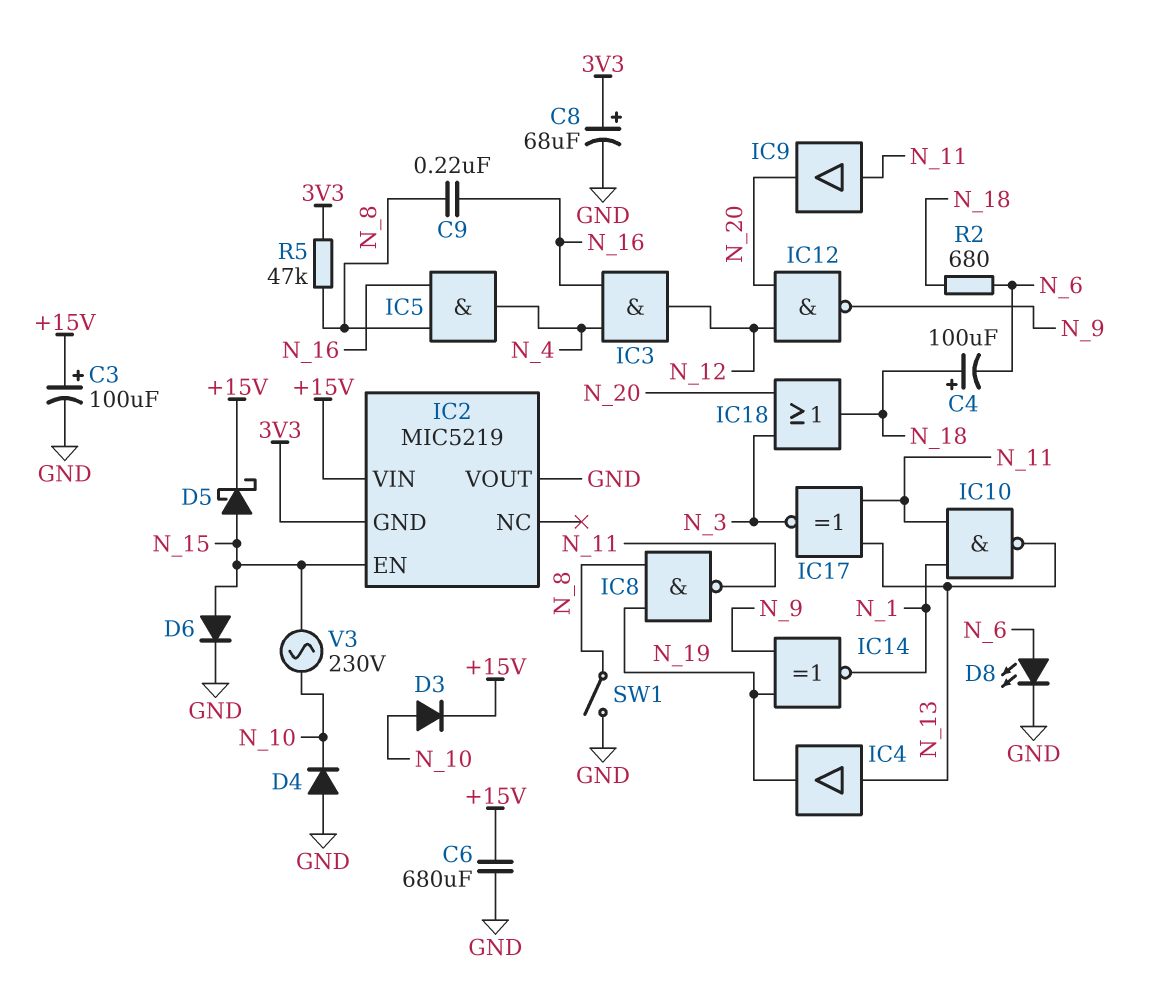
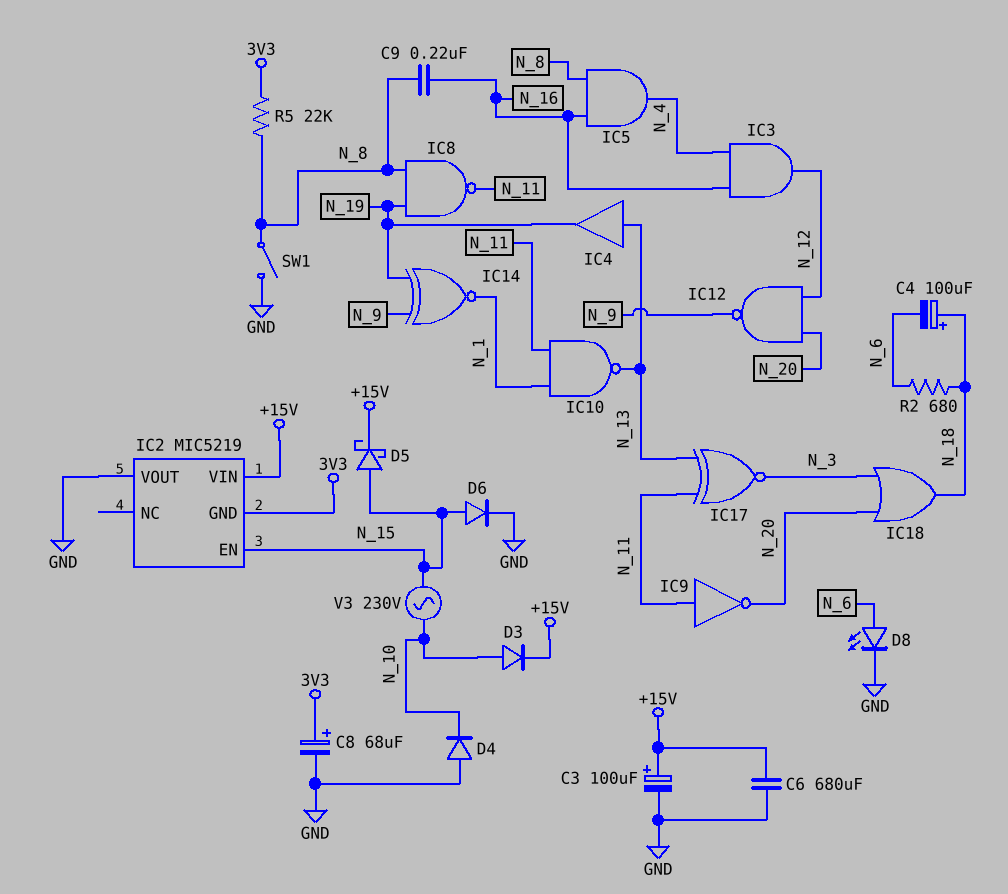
IC9: buffer (in N_11, out N_20) -> NOT (in N_11, out N_20)
R5: 47k (3V3, N_8) -> 22k (3V3, N_8)

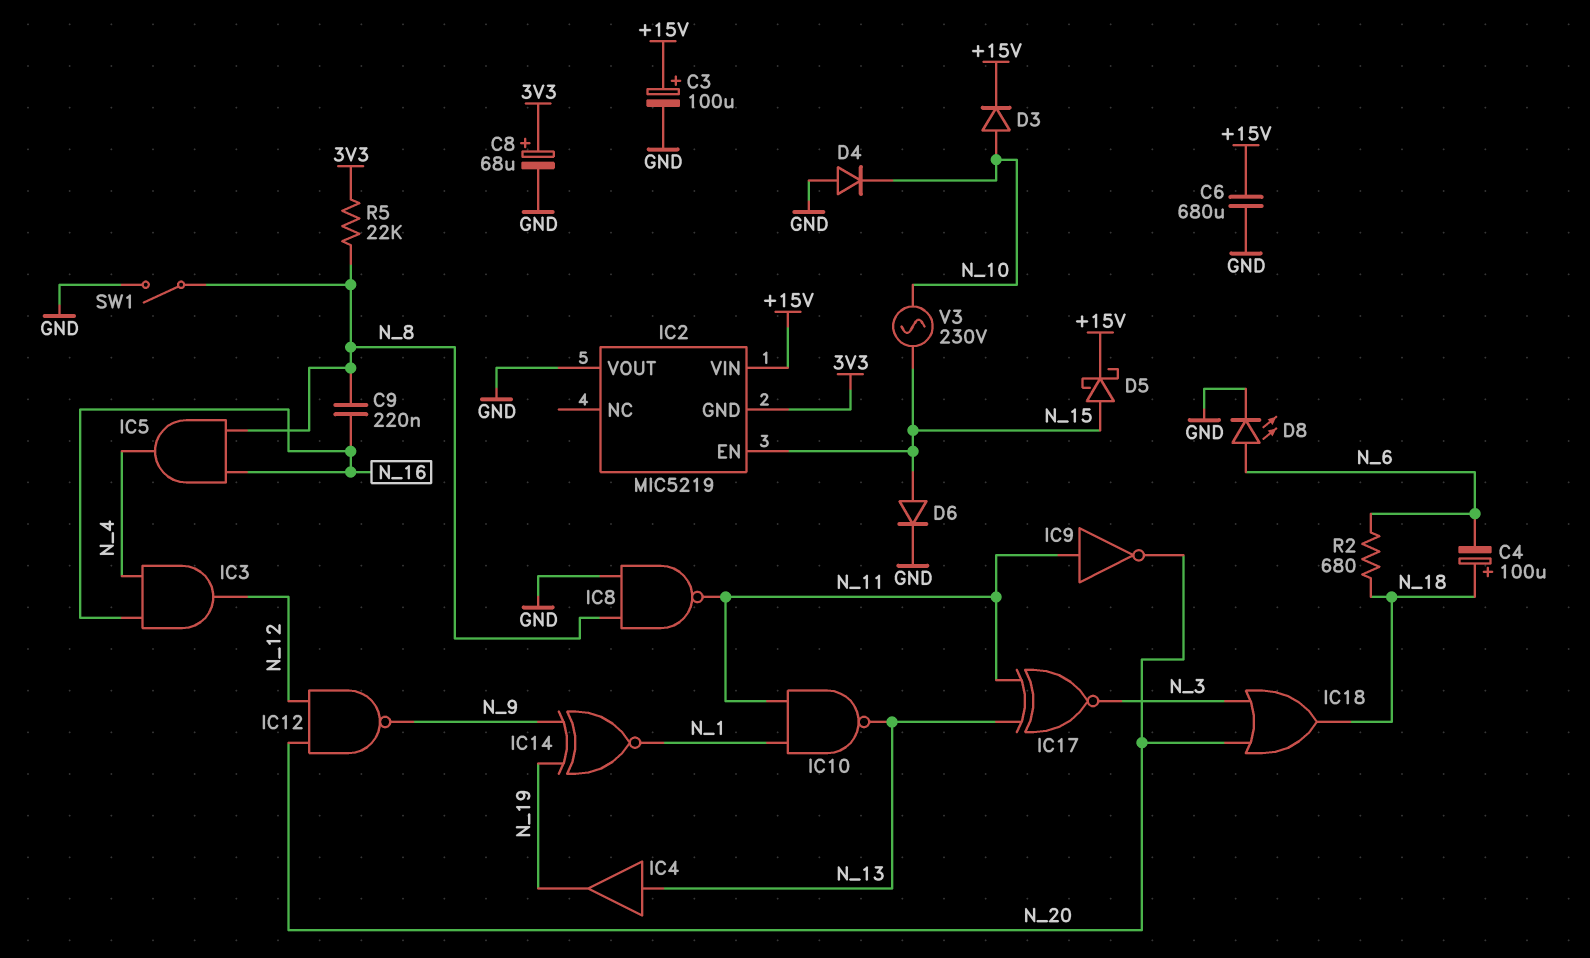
IC8: NAND (in N_8, in N_19, out N_11) -> NAND (in GND, in N_8, out N_11)

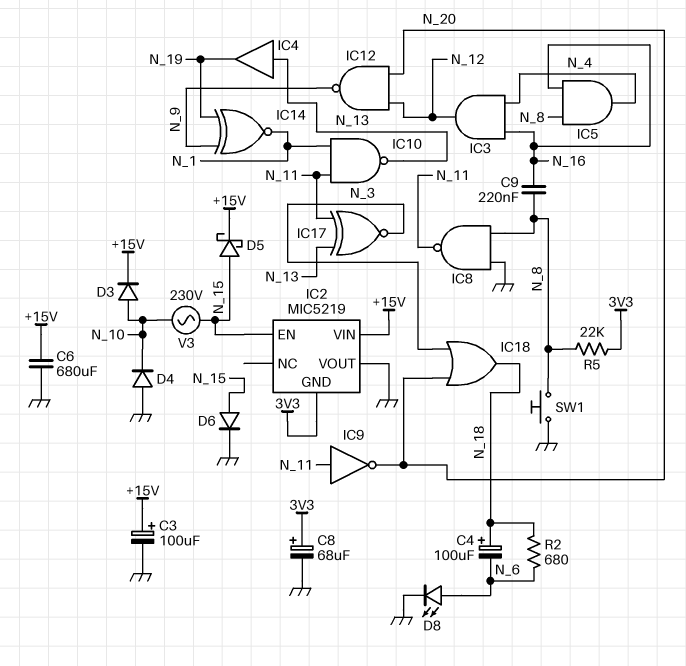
SW1: switch (GND, N_8) -> button (GND, N_8)

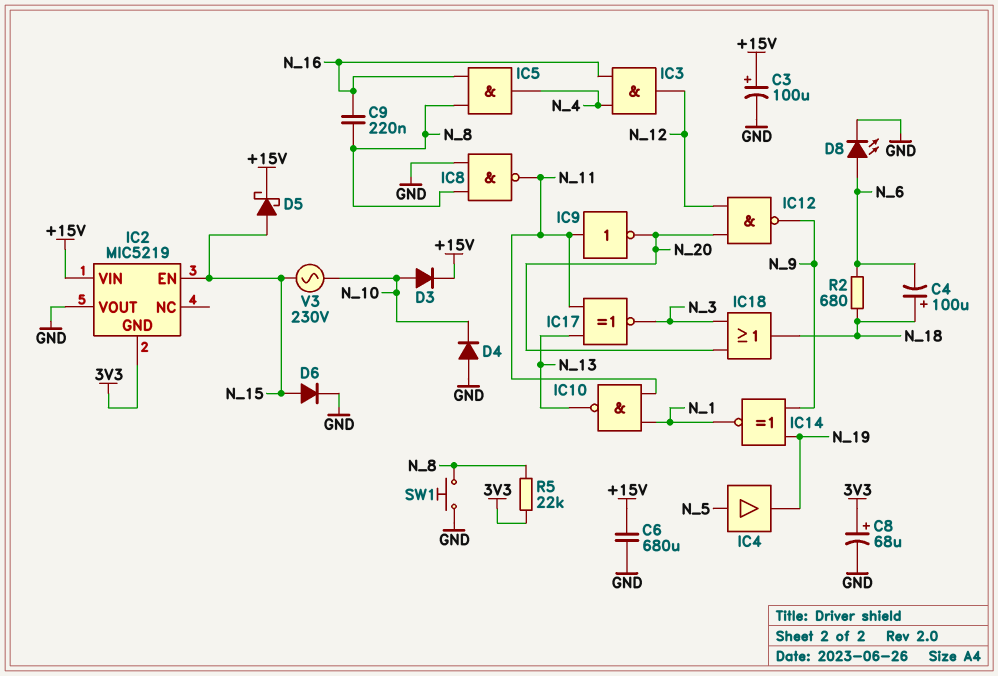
IC4: buffer (in N_13, out N_19) -> buffer (in N_5, out N_19)

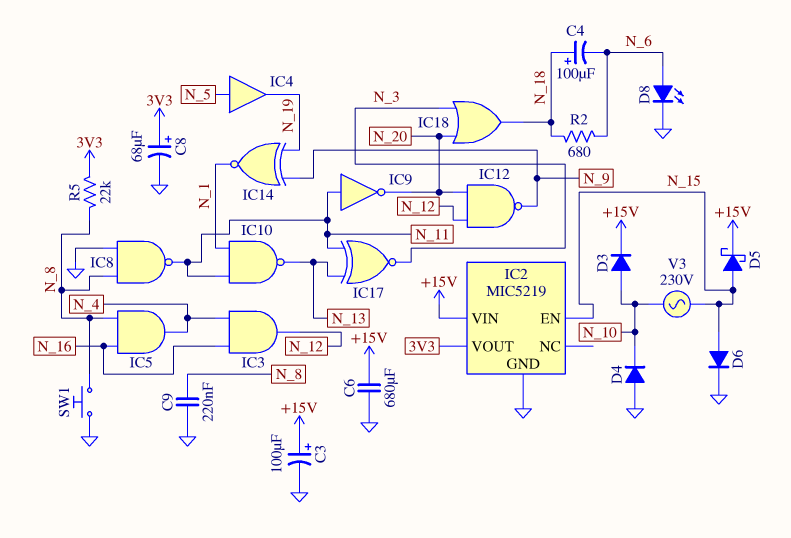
C9: 220nF (N_8, N_16) -> 220nF (GND, N_8)
IC2 pin GND: 3V3 -> GND
IC2 pin VOUT: GND -> 3V3

